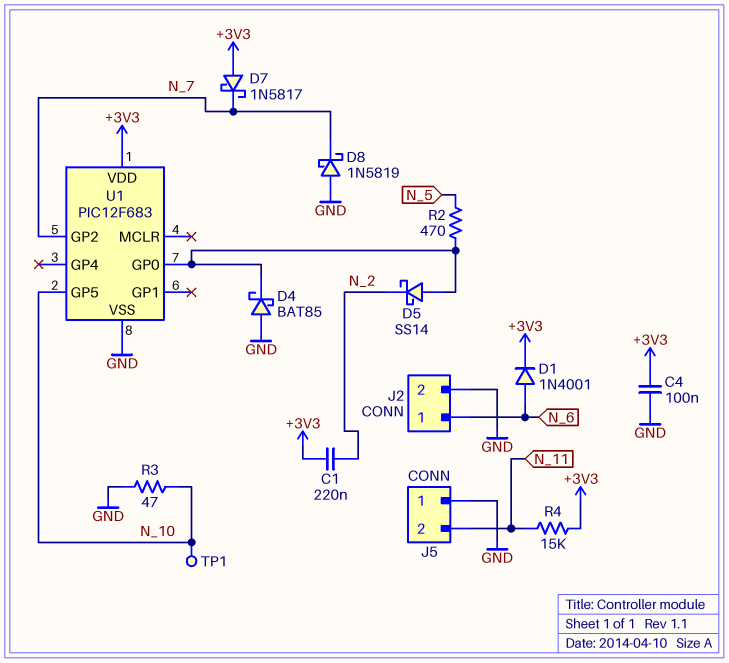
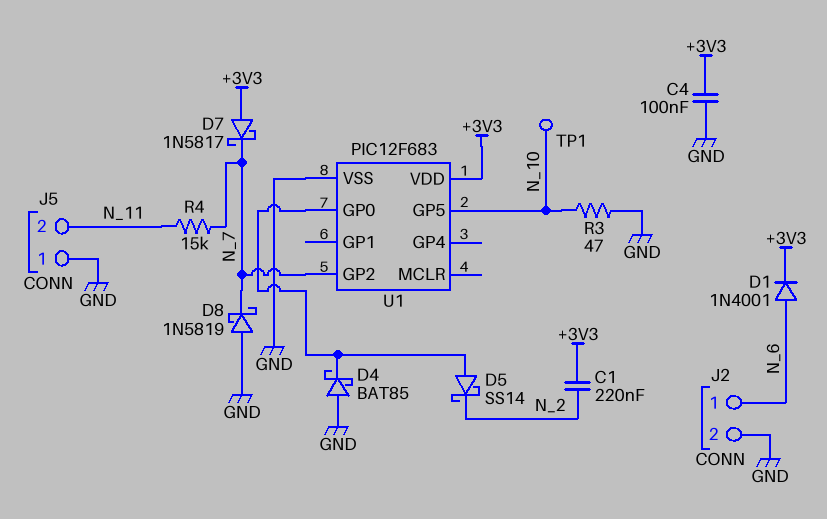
R2: 470 (N_5, U1/GP0) -> none
R4: 15k (+3V3, N_11) -> 15k (N_7, N_11)

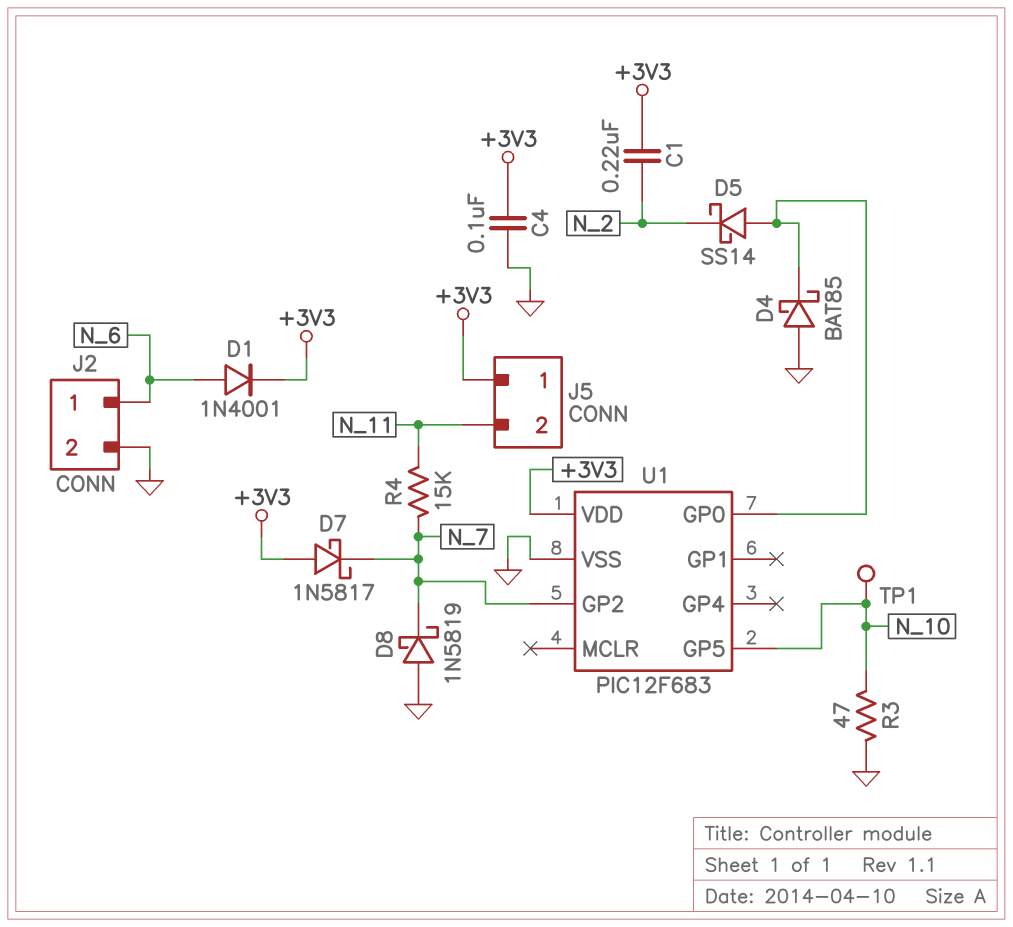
J5 pin 1: GND -> +3V3

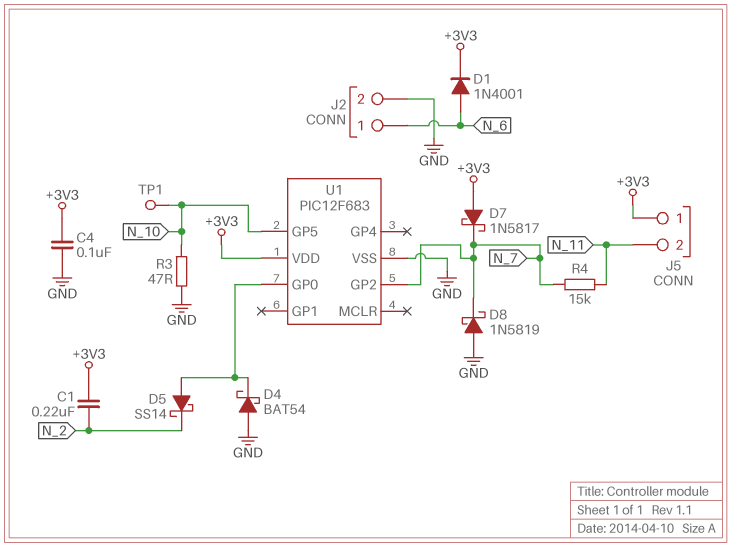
D4: schottky BAT85 (A GND, K U1/GP0) -> schottky BAT54 (A GND, K U1/GP0)

